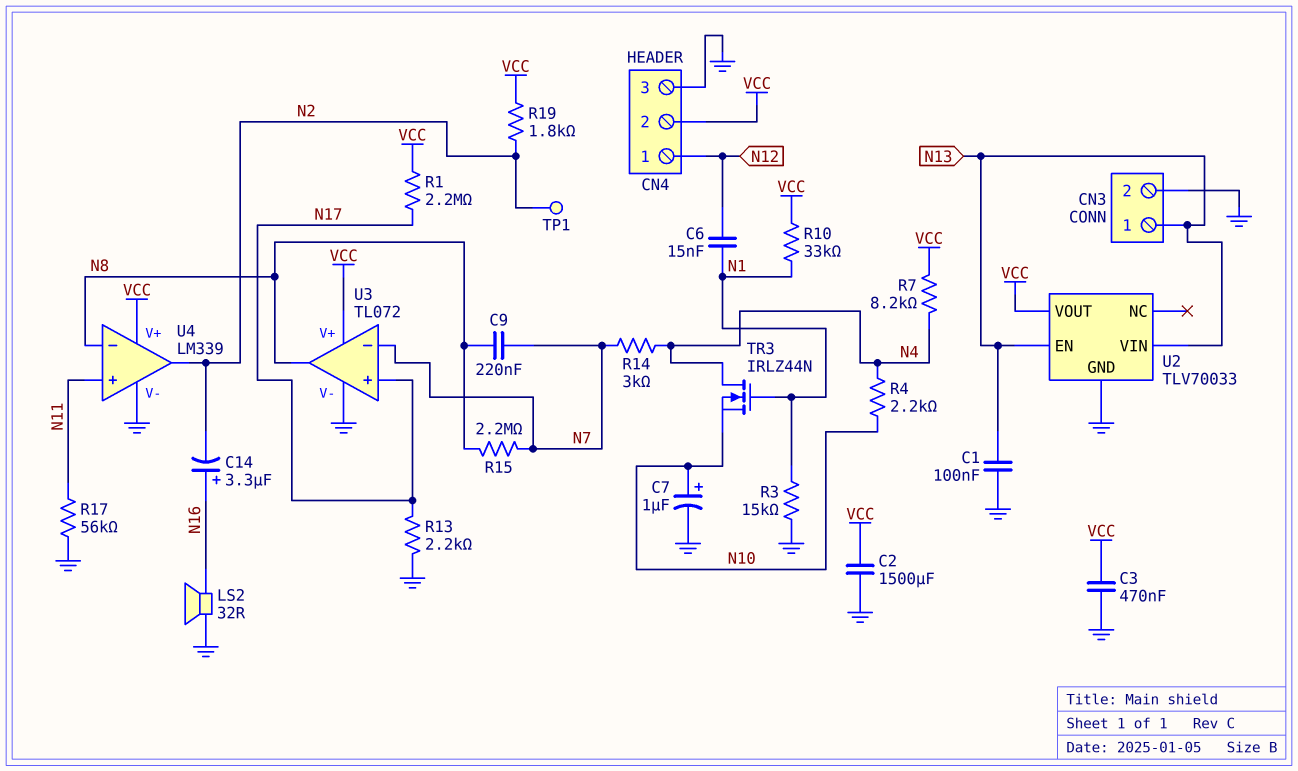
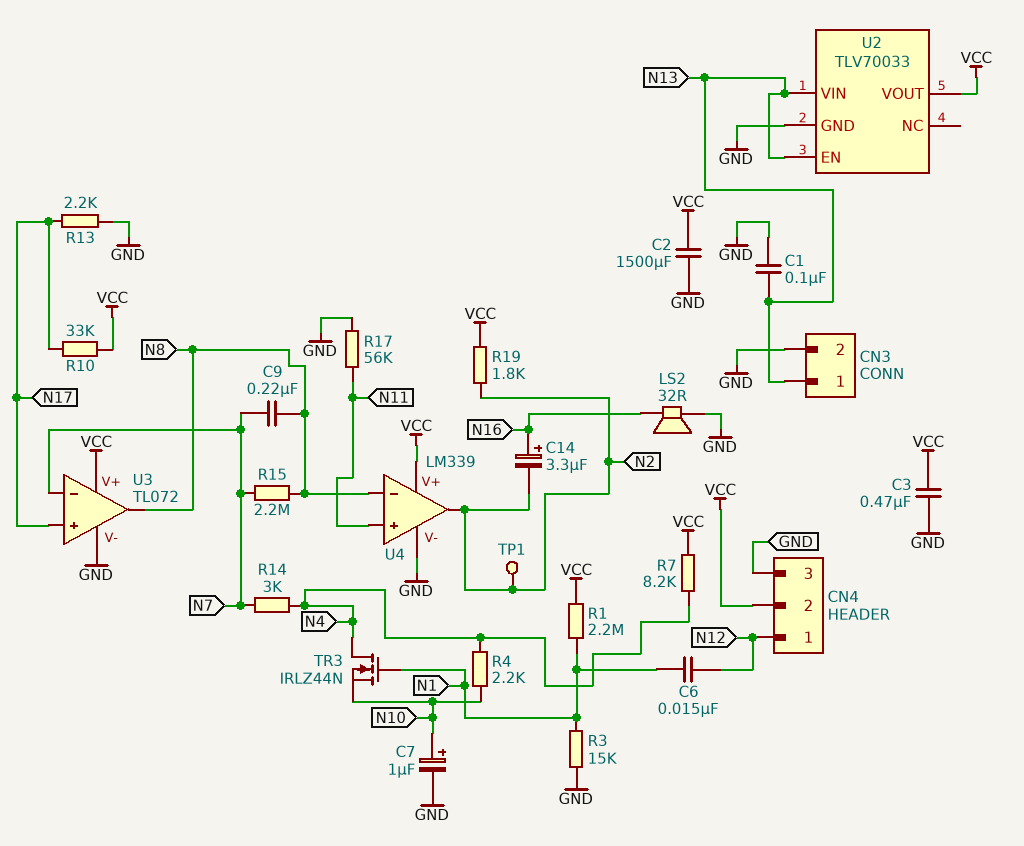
R1: 2.2M (N17, VCC) -> 2.2M (N1, VCC)
R10: 33k (N1, VCC) -> 33k (N17, VCC)

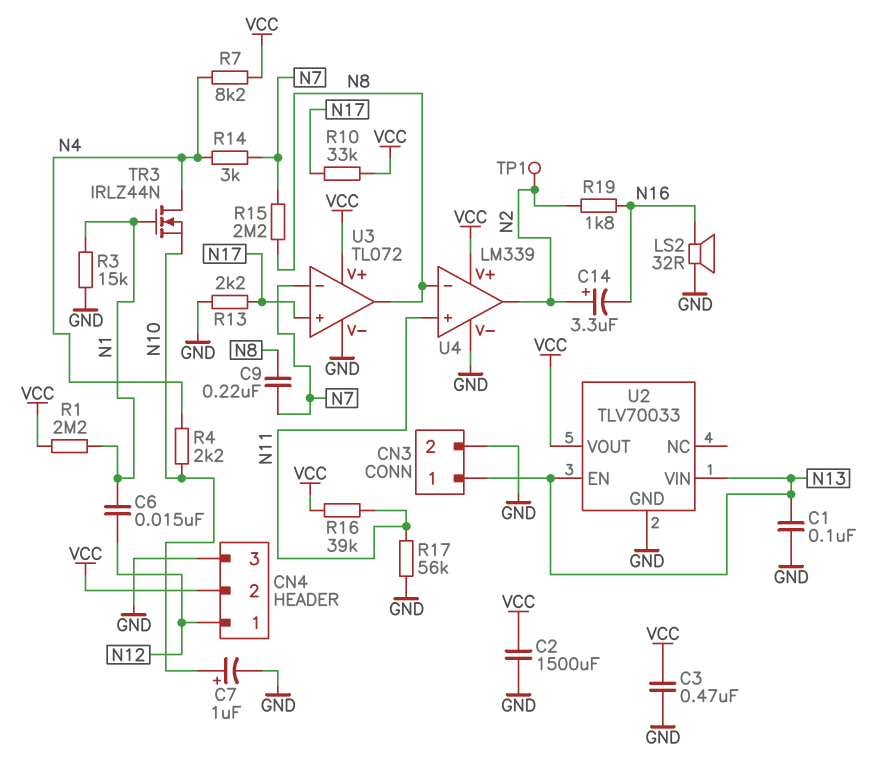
C14: 3.3uF (plus N16, minus N2) -> 3.3uF (plus N2, minus N16)
R16: none -> 39k (N11, VCC)
R19: 1.8k (N2, VCC) -> 1.8k (N2, N16)

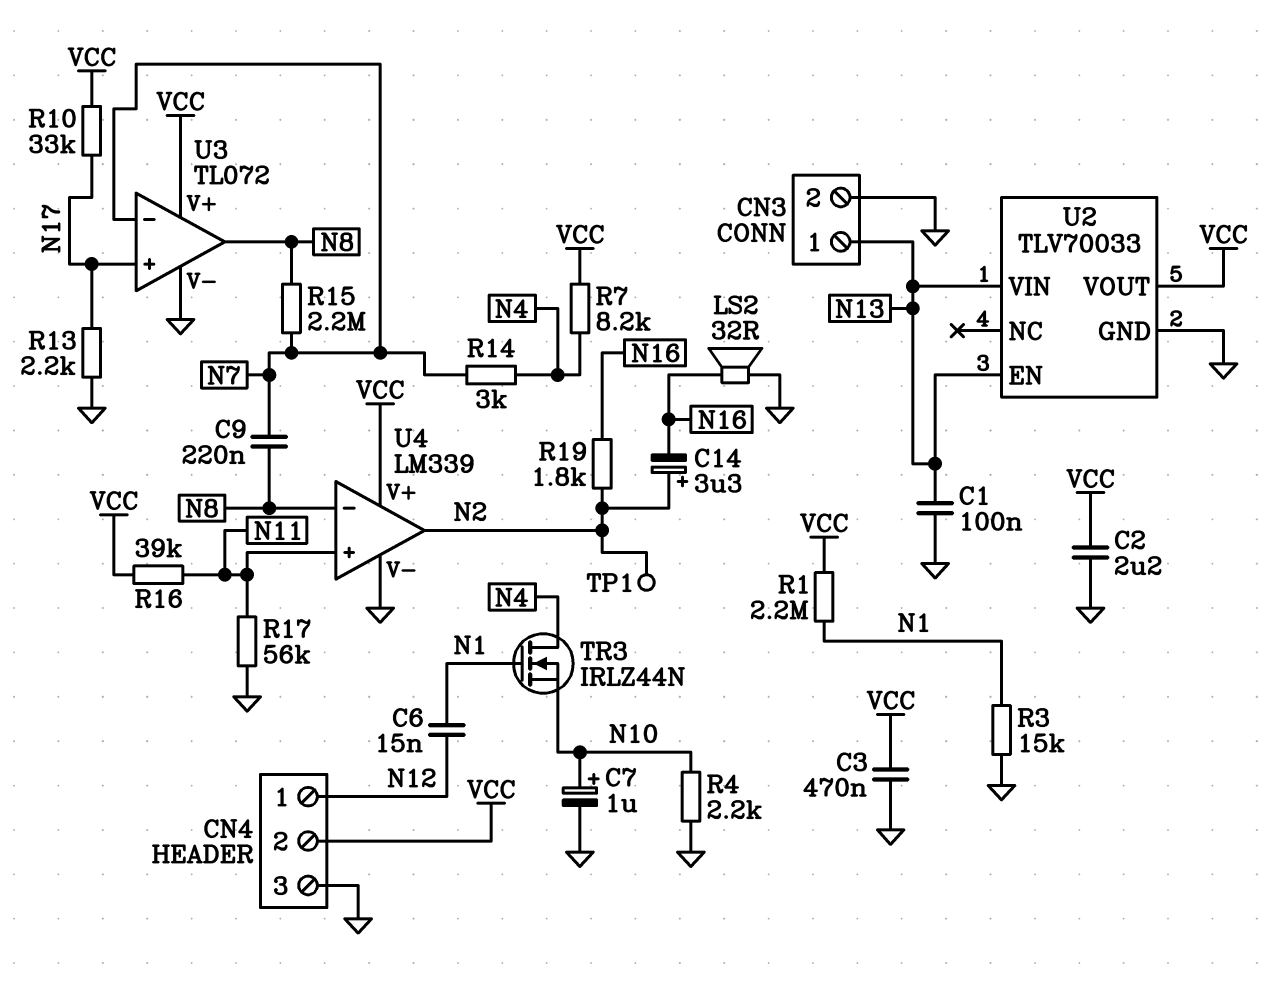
C2: 1500uF (GND, VCC) -> 2.2uF (GND, VCC)
R4: 2.2k (N4, N10) -> 2.2k (GND, N10)

